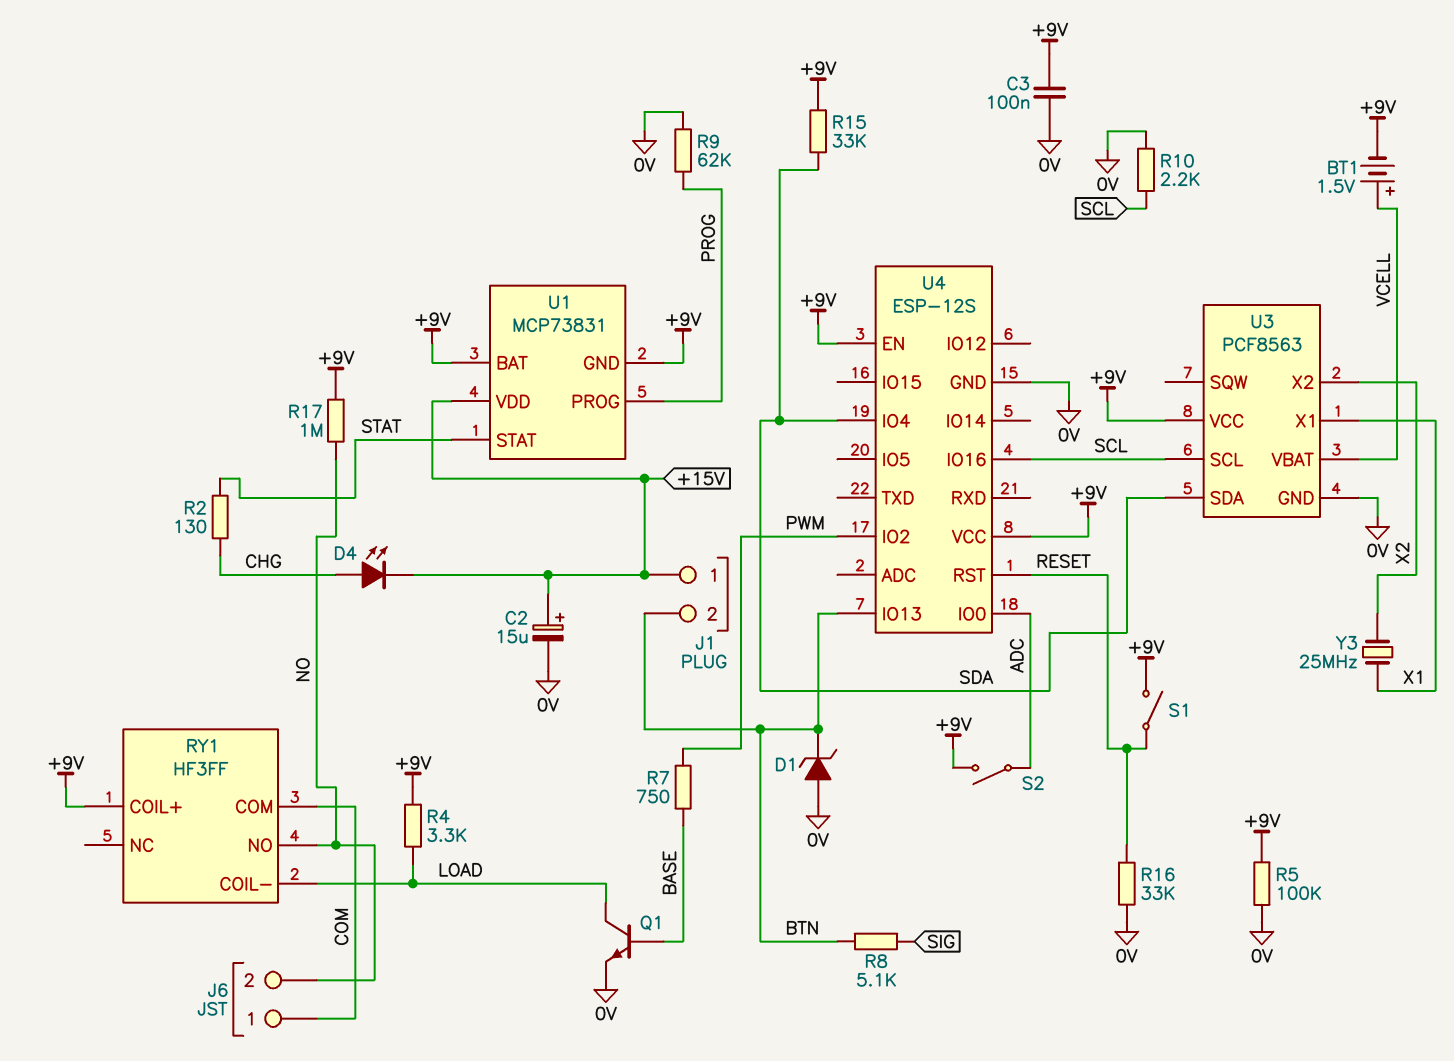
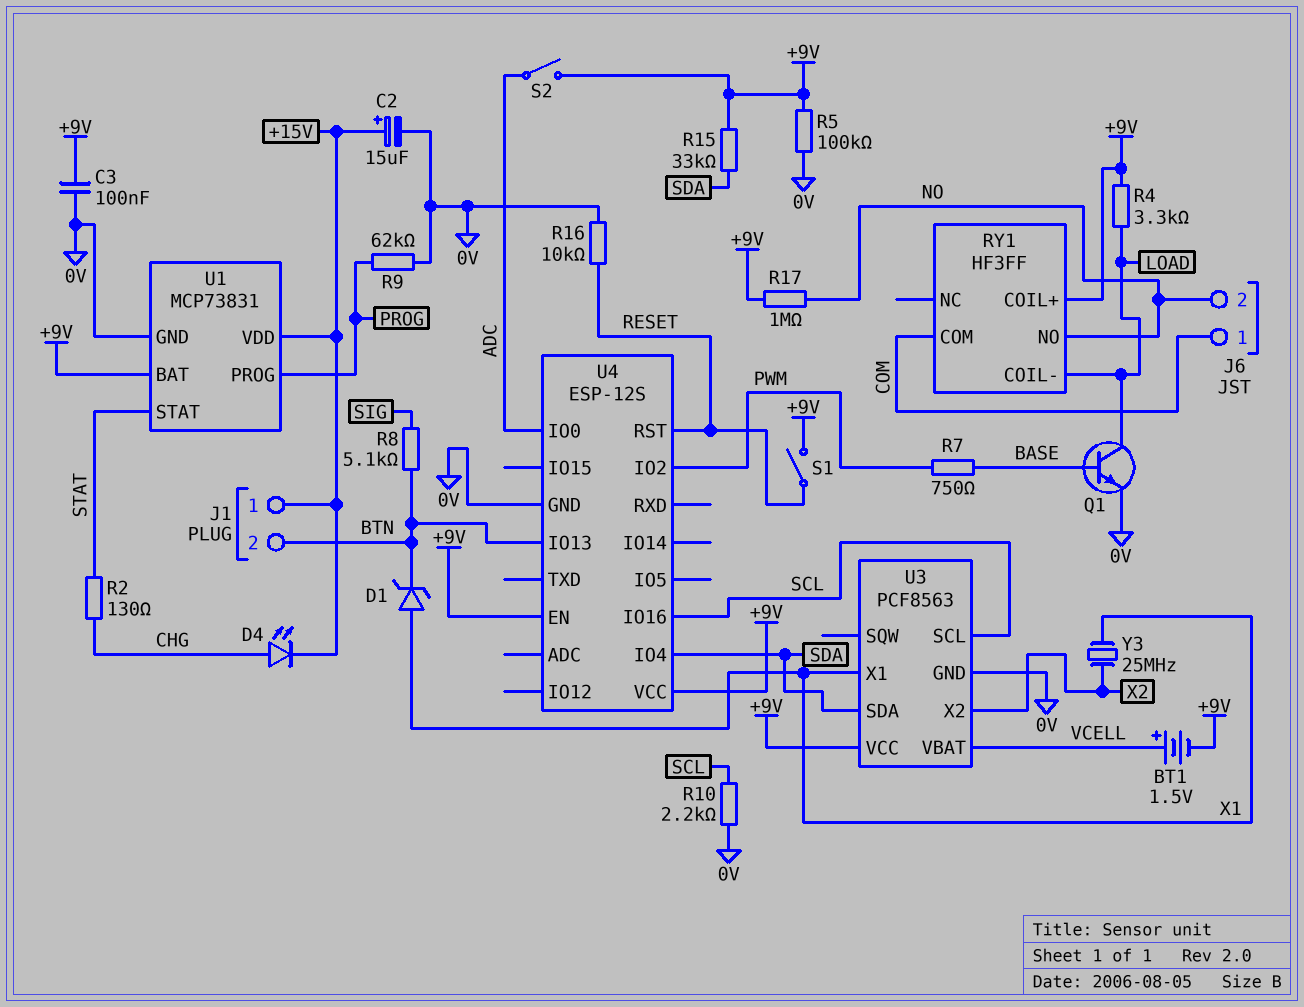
D1: zener (A 0V, K BTN) -> zener (A X1, K BTN)
R16: 33k (0V, RESET) -> 10k (0V, RESET)
U1 pin GND: +9V -> 0V

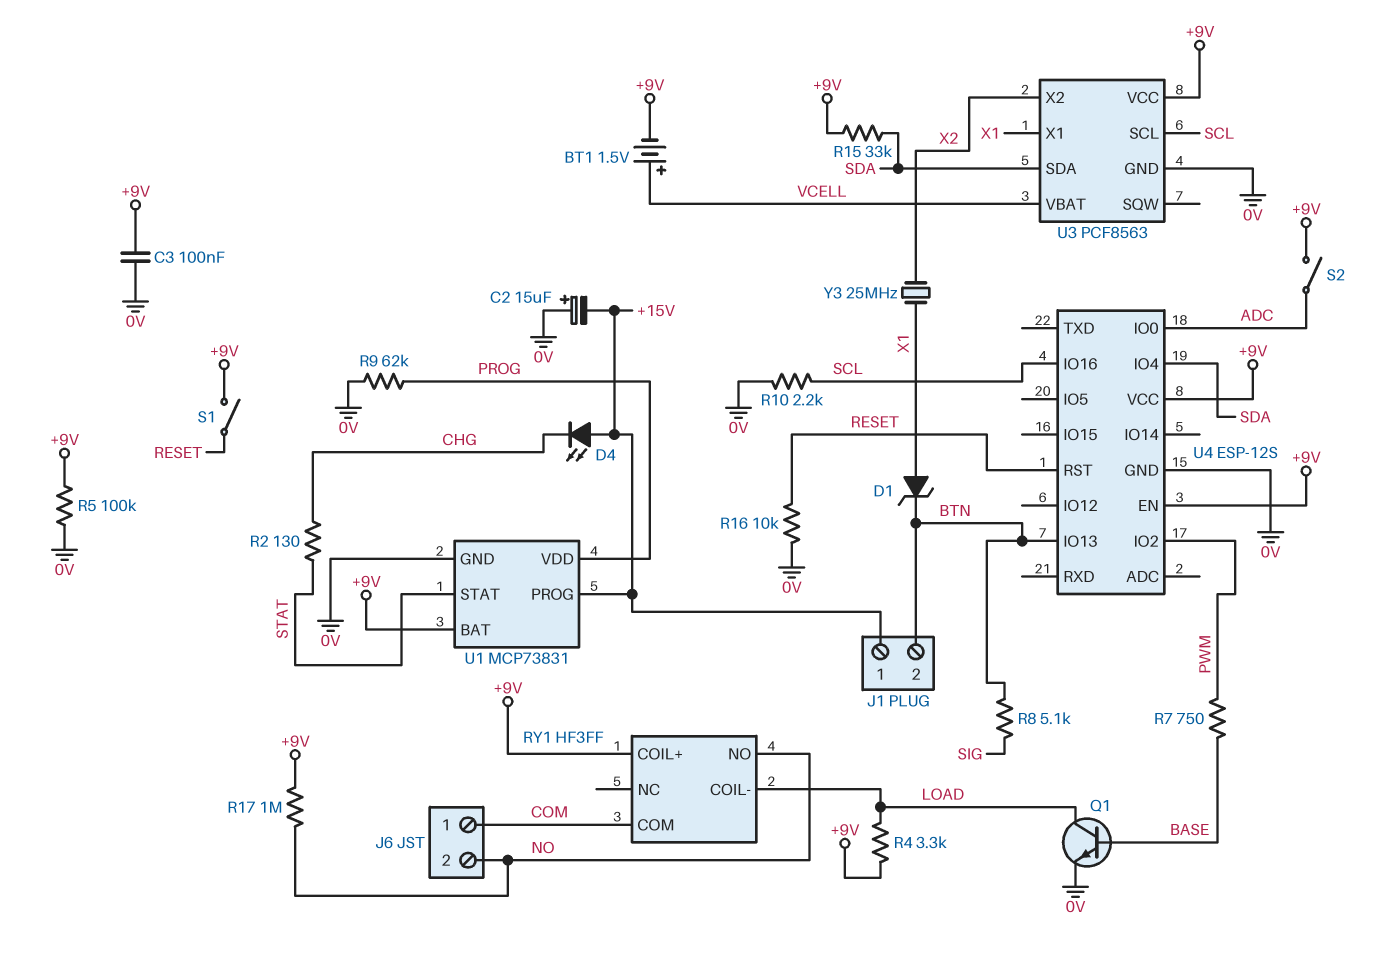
C2: 15uF (plus +15V, minus 0V) -> 15uF (plus 0V, minus +15V)
D4: LED (A CHG, K +15V) -> LED (A +15V, K CHG)
U1 pin PROG: PROG -> +15V
U1 pin VDD: +15V -> PROG

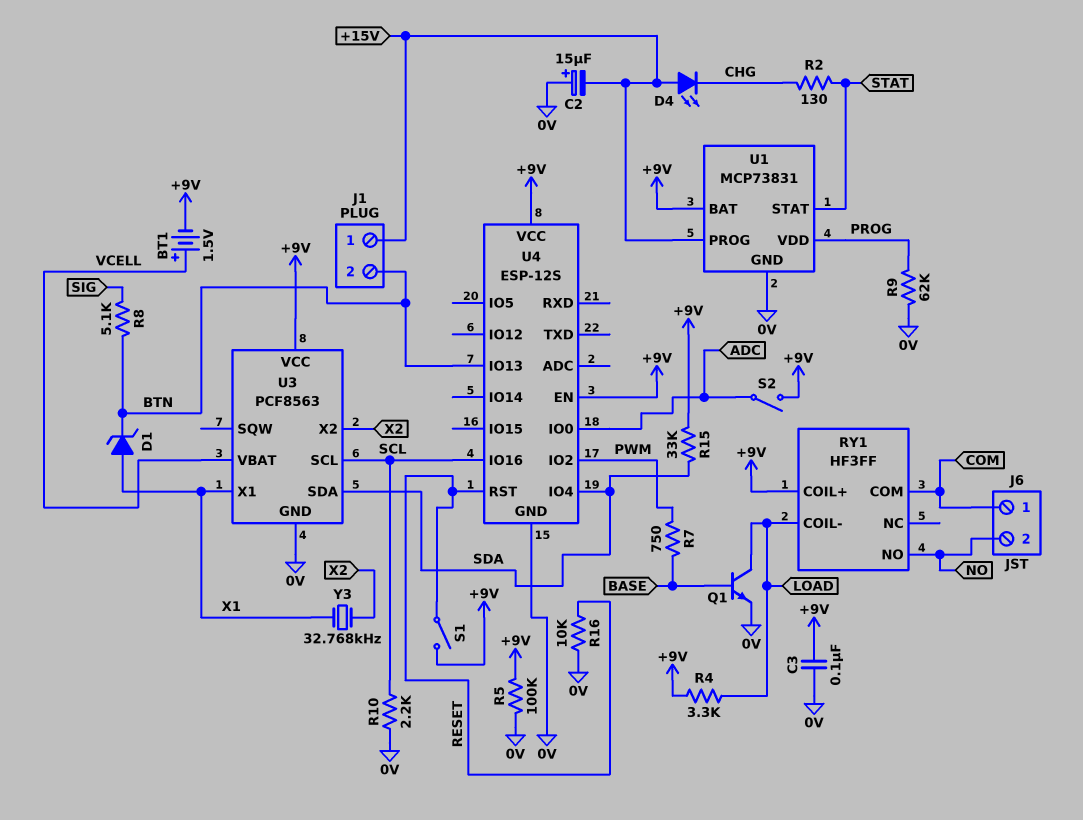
R17: 1M (+9V, NO) -> none
Y3: 25MHz (X1, X2) -> 32.768kHz (X1, X2)

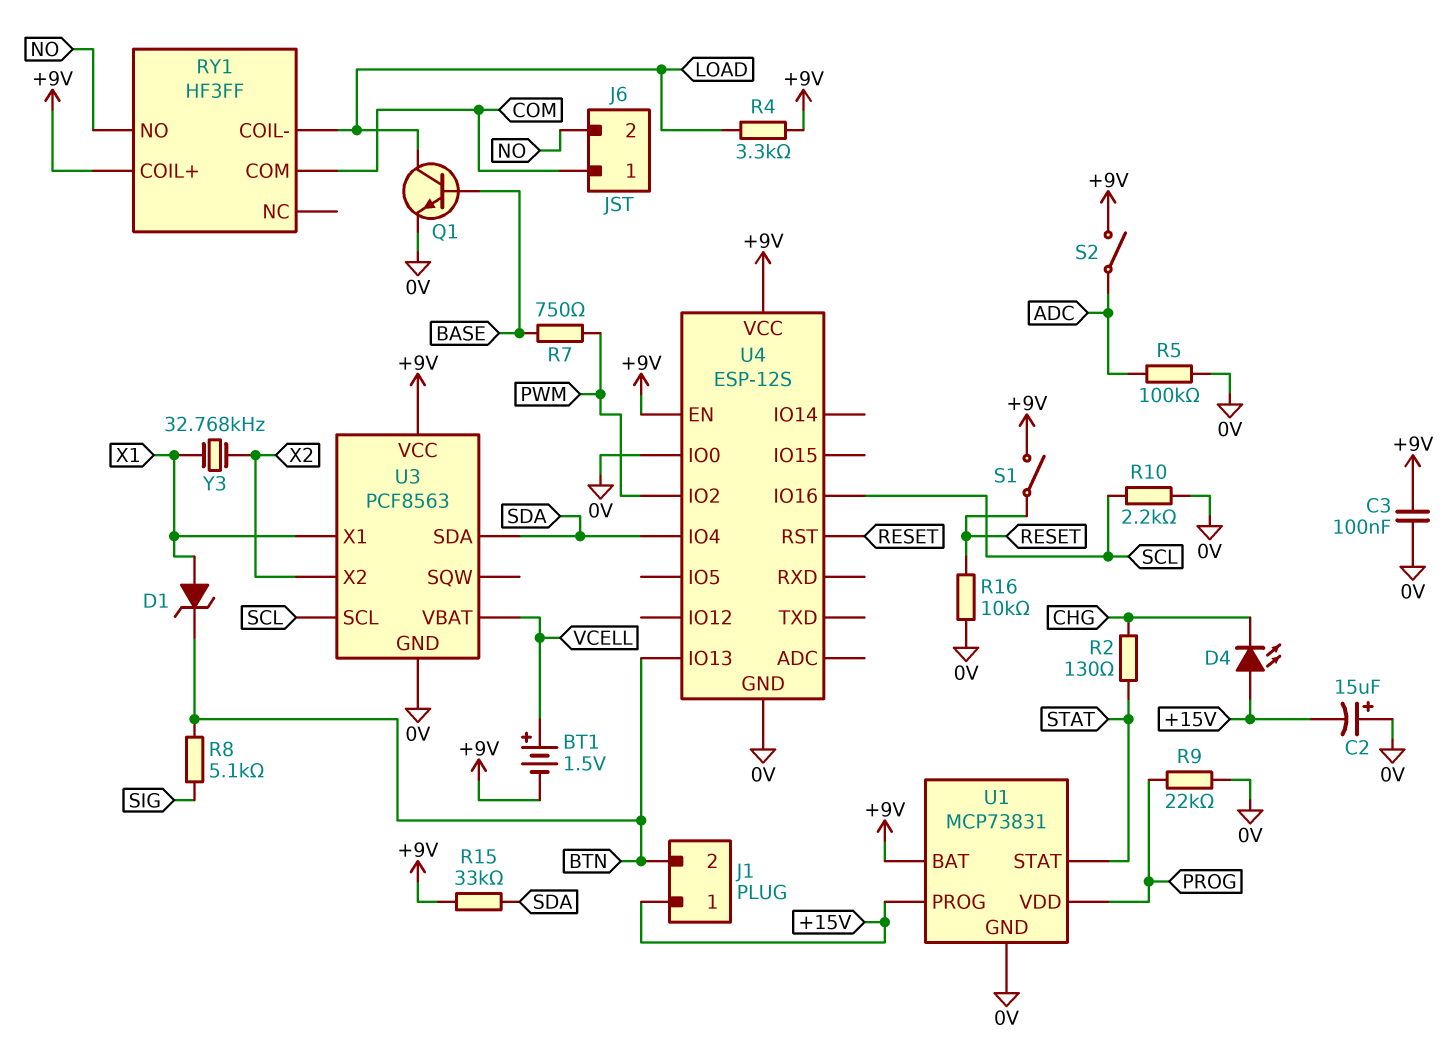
R5: 100k (+9V, 0V) -> 100k (0V, ADC)
R9: 62k (0V, PROG) -> 22k (0V, PROG)
U4 pin IO0: ADC -> 0V

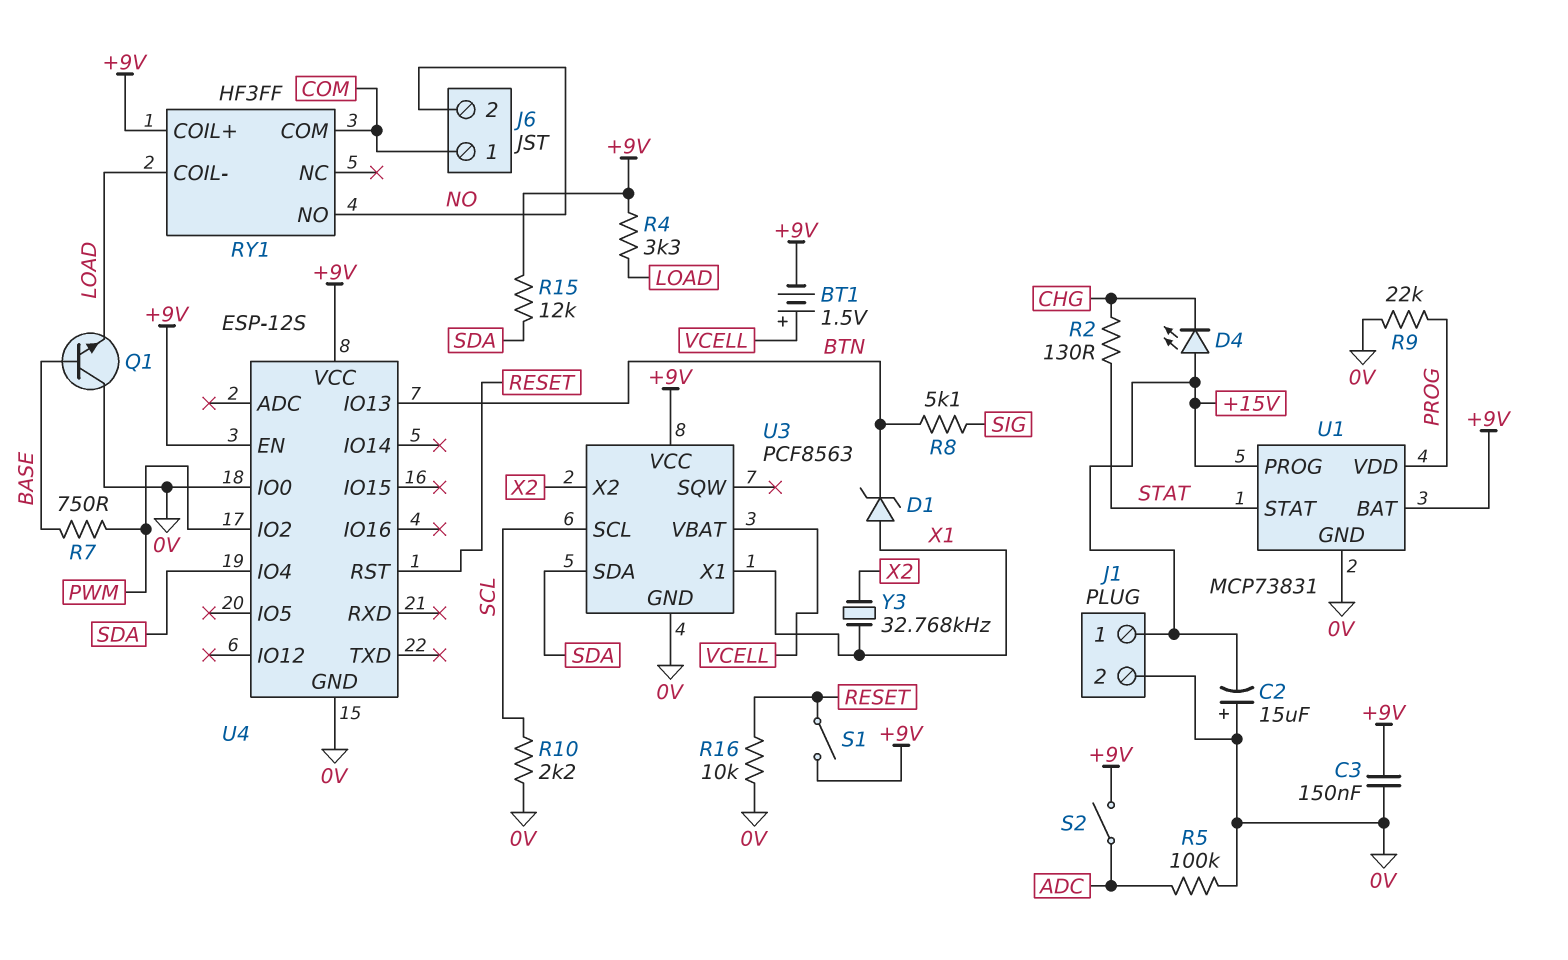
C3: 100nF (+9V, 0V) -> 150nF (+9V, 0V)
J1 pin 2: BTN -> 0V
Q1: NPN (B BASE, C LOAD, E 0V) -> NPN (B BASE, C 0V, E LOAD)
R15: 33k (+9V, SDA) -> 12k (+9V, SDA)
U4 pin IO16: SCL -> none

